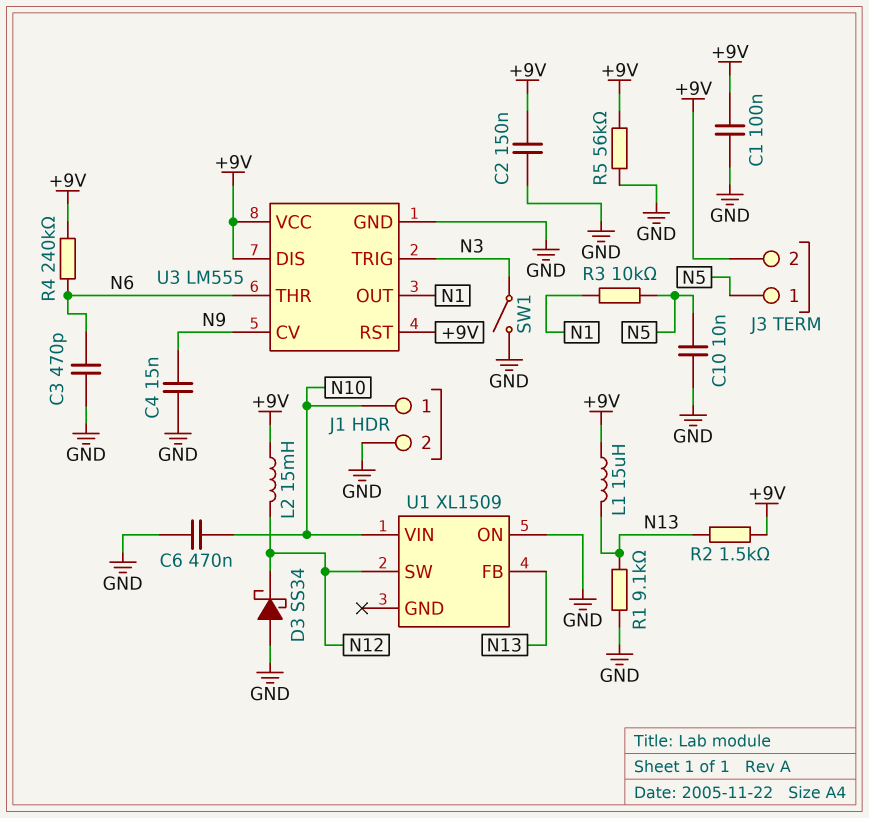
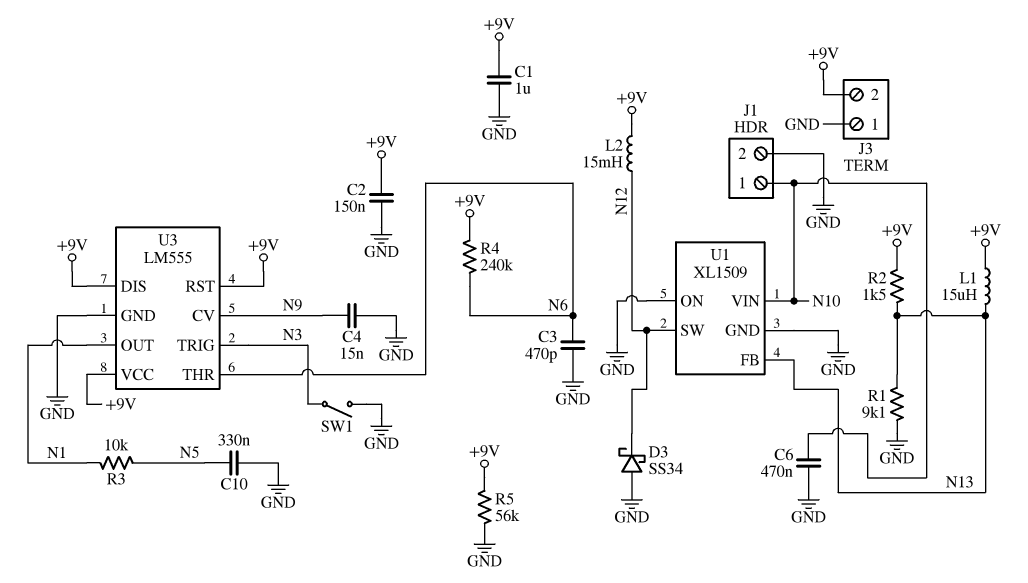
C1: 100nF (+9V, GND) -> 1uF (+9V, GND)
C10: 10nF (GND, N5) -> 330nF (GND, N5)
J3 pin 1: N5 -> GND
U1 pin GND: none -> GND

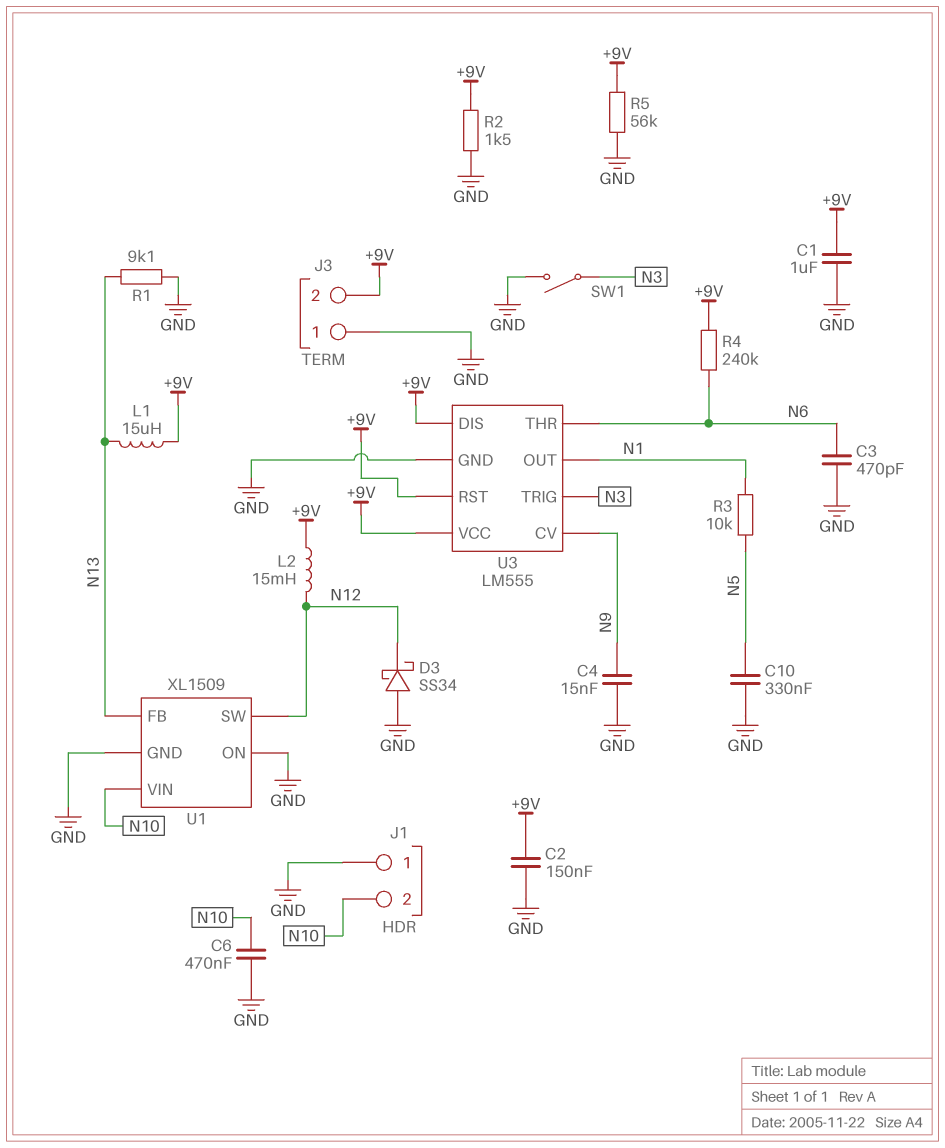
J1 pin 1: N10 -> GND
J1 pin 2: GND -> N10
R2: 1.5k (+9V, N13) -> 1.5k (+9V, GND)

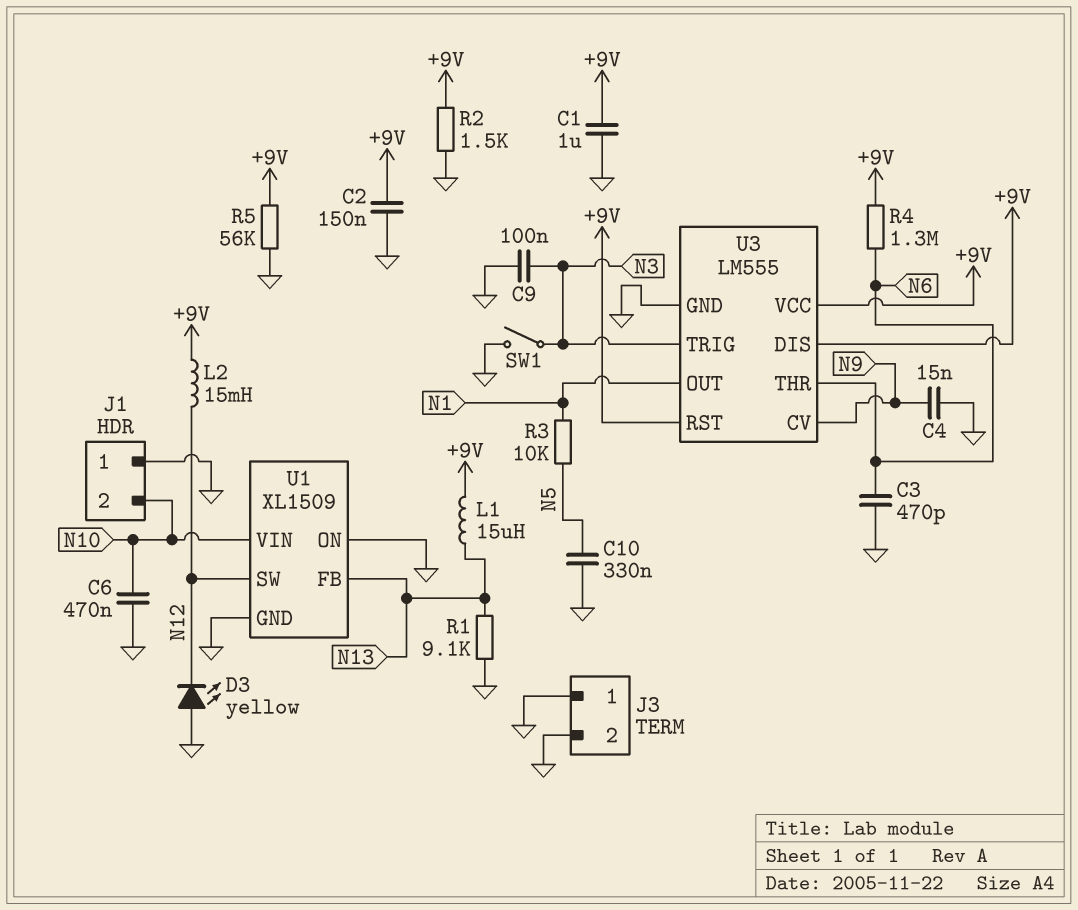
C9: none -> 100nF (GND, N3)
D3: schottky SS34 (A GND, K N12) -> LED yellow (A GND, K N12)
J3 pin 2: +9V -> GND
R4: 240k (+9V, N6) -> 1.3M (+9V, N6)

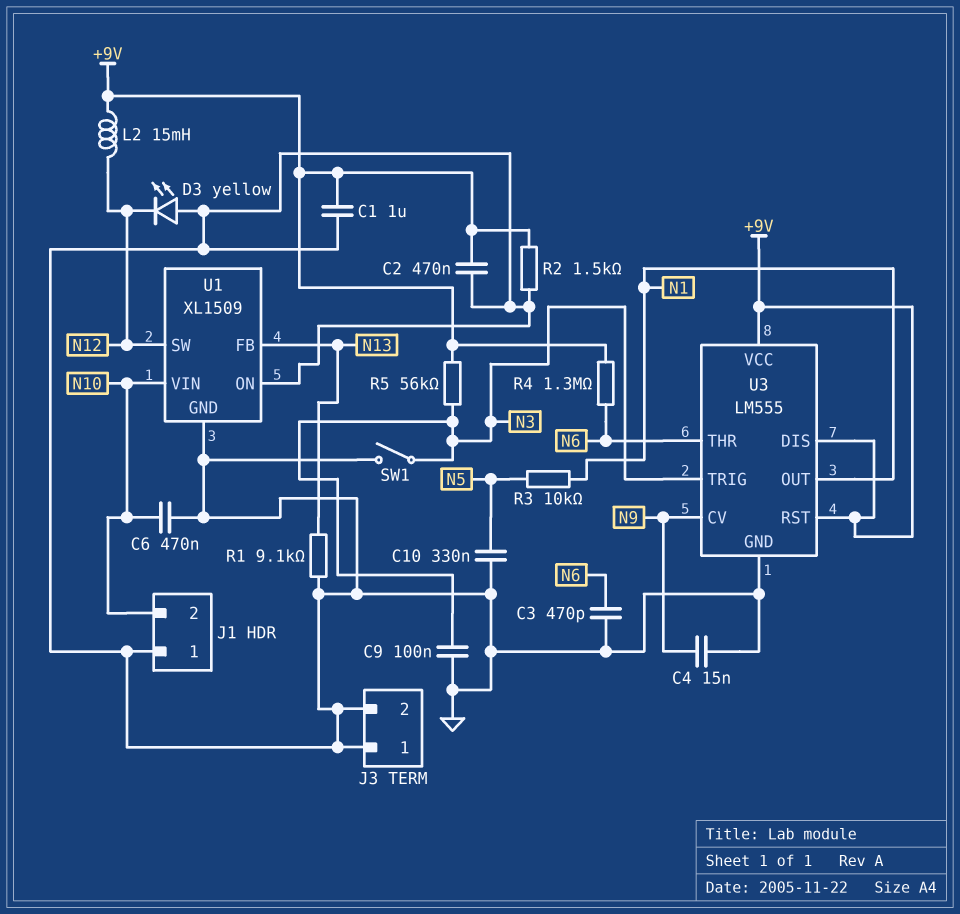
C2: 150nF (+9V, GND) -> 470nF (+9V, GND)
L1: 15uH (+9V, N13) -> none
R5: 56k (+9V, GND) -> 56k (+9V, N3)

